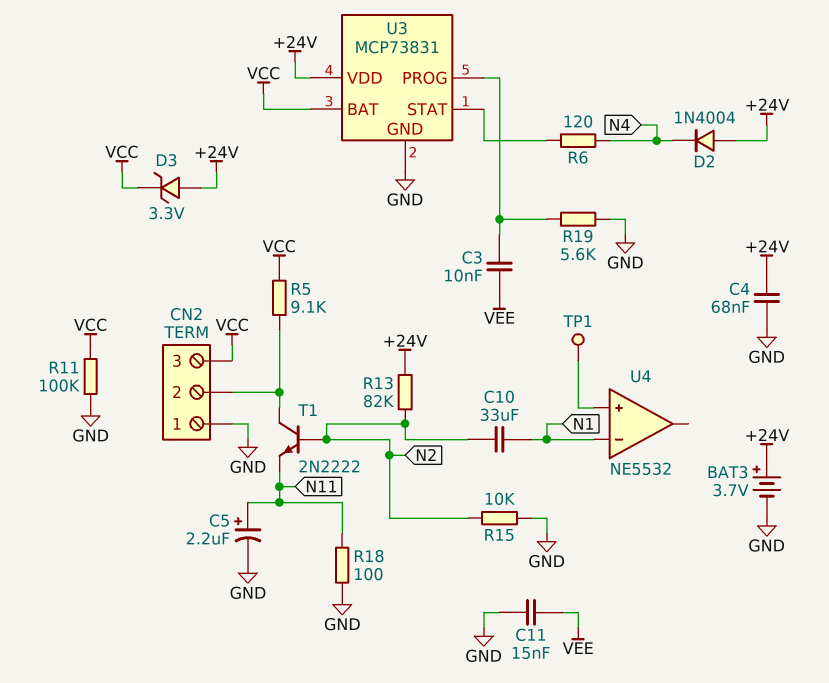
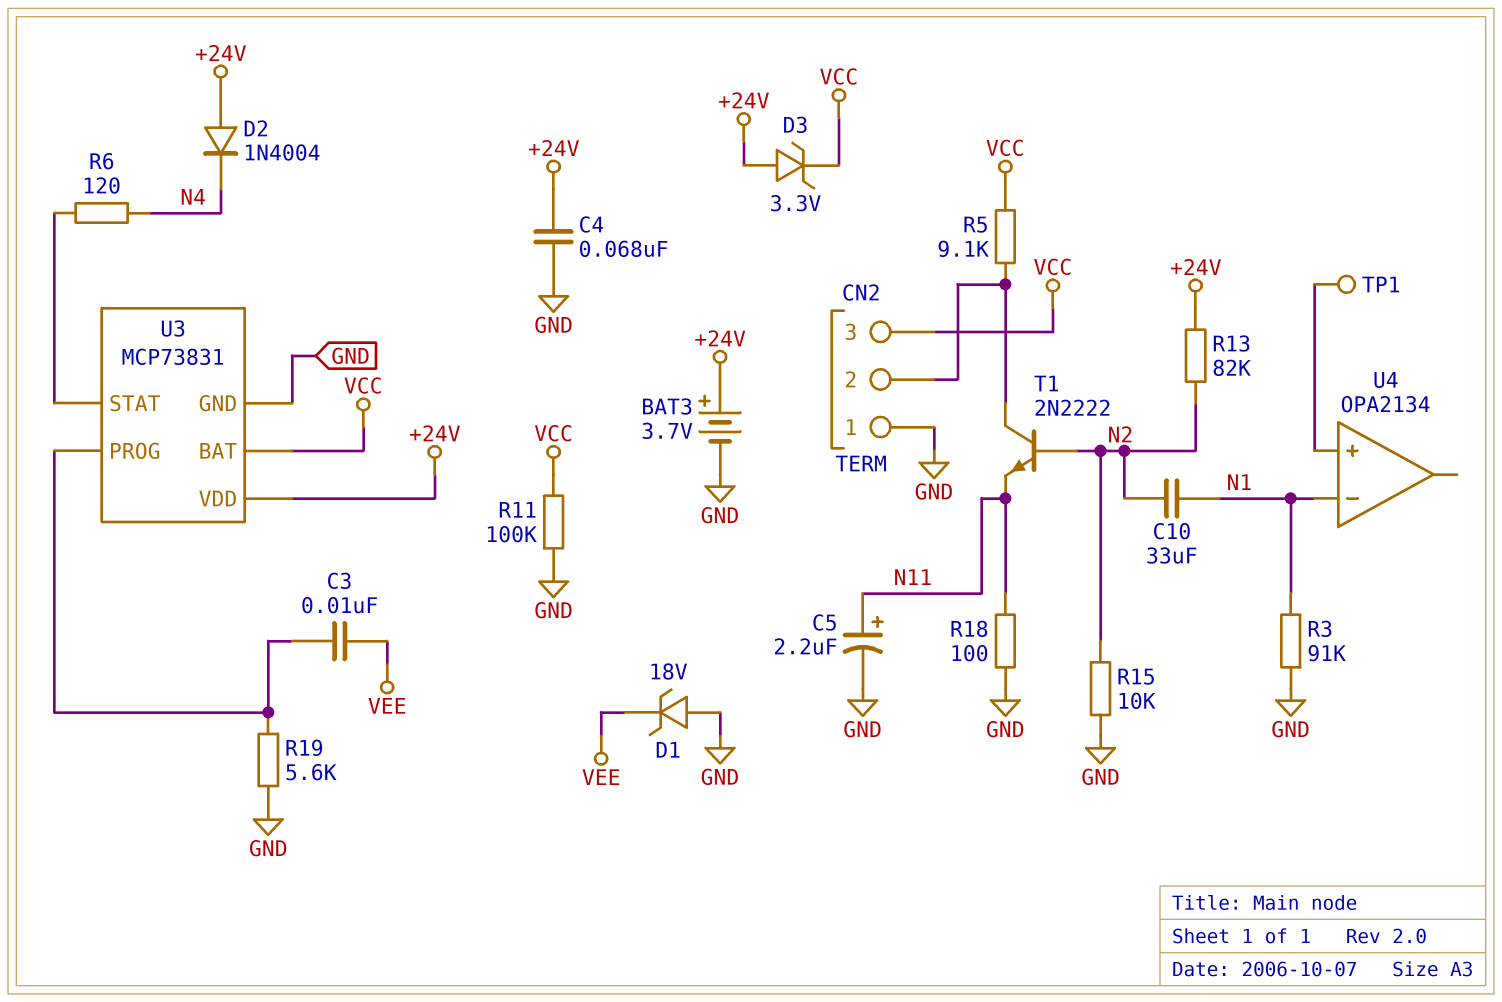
C11: 15nF (GND, VEE) -> none
D1: none -> zener 18V (A GND, K VEE)
R3: none -> 91k (GND, N1)
U4: NE5532 -> OPA2134

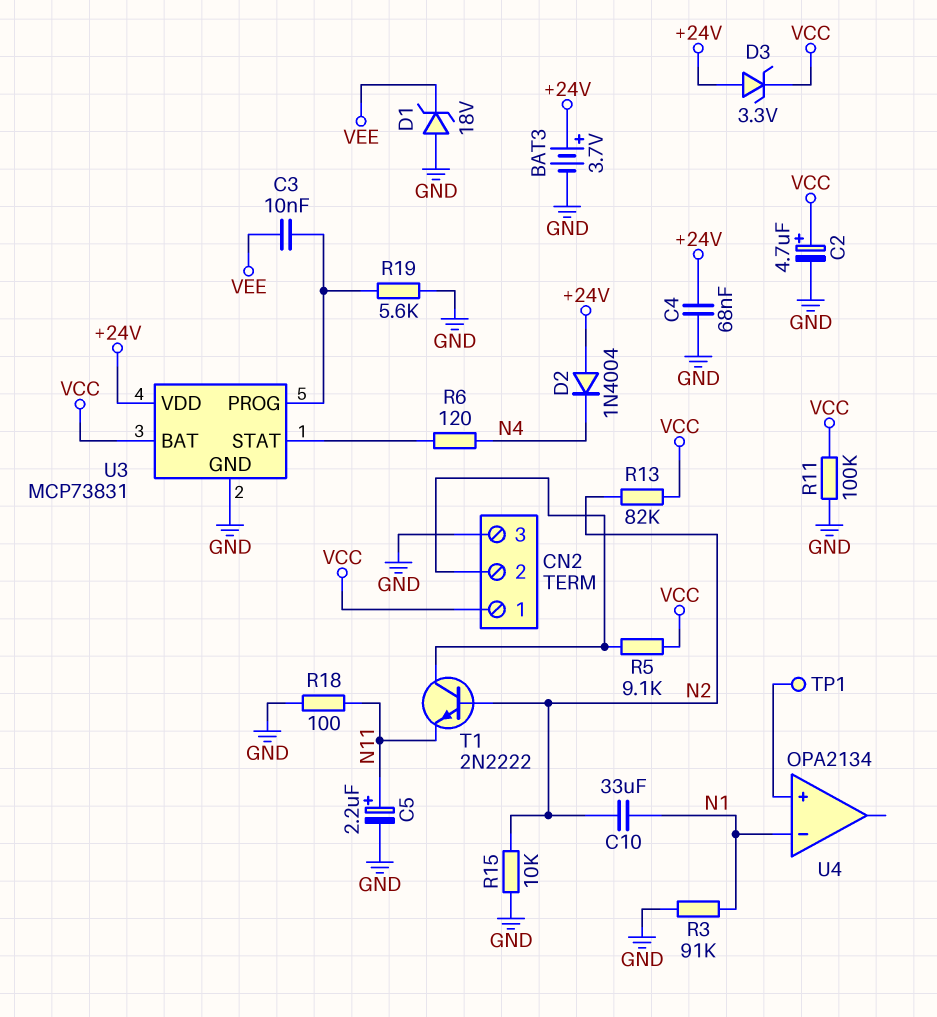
C2: none -> 4.7uF (plus VCC, minus GND)
CN2 pin 1: GND -> VCC
CN2 pin 3: VCC -> GND
R13: 82k (+24V, N2) -> 82k (N2, VCC)

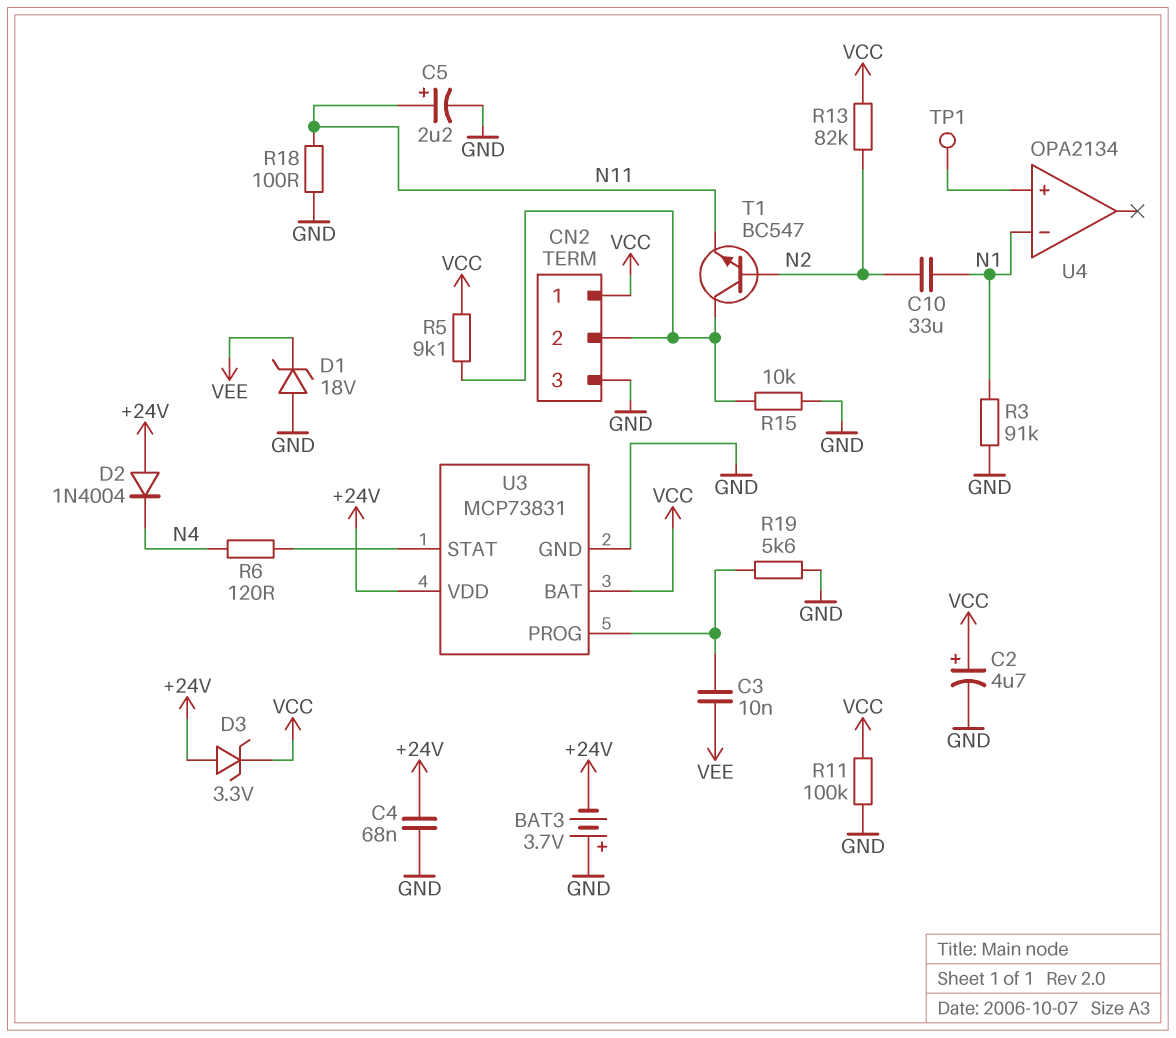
BAT3: 3.7V (plus +24V, minus GND) -> 3.7V (plus GND, minus +24V)
R15: 10k (GND, N2) -> 10k (CN2/2, GND)
T1: NPN 2N2222 (B N2, C CN2/2, E N11) -> NPN BC547 (B N2, C CN2/2, E N11)

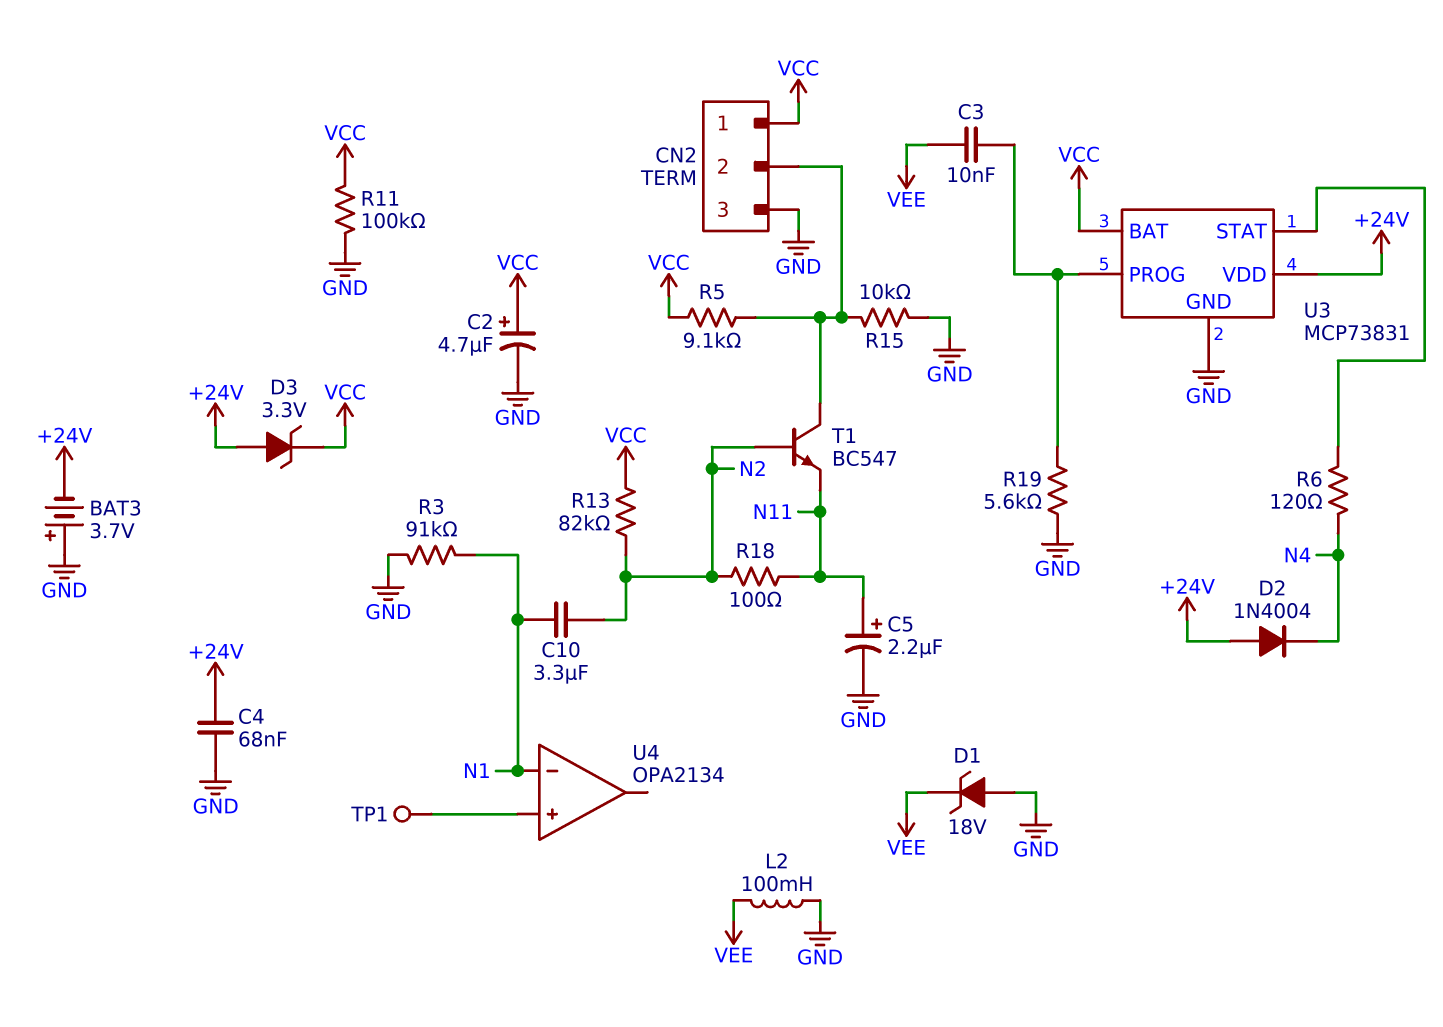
C10: 33uF (N1, N2) -> 3.3uF (N1, N2)
L2: none -> 100mH (GND, VEE)
R18: 100 (GND, N11) -> 100 (N2, N11)

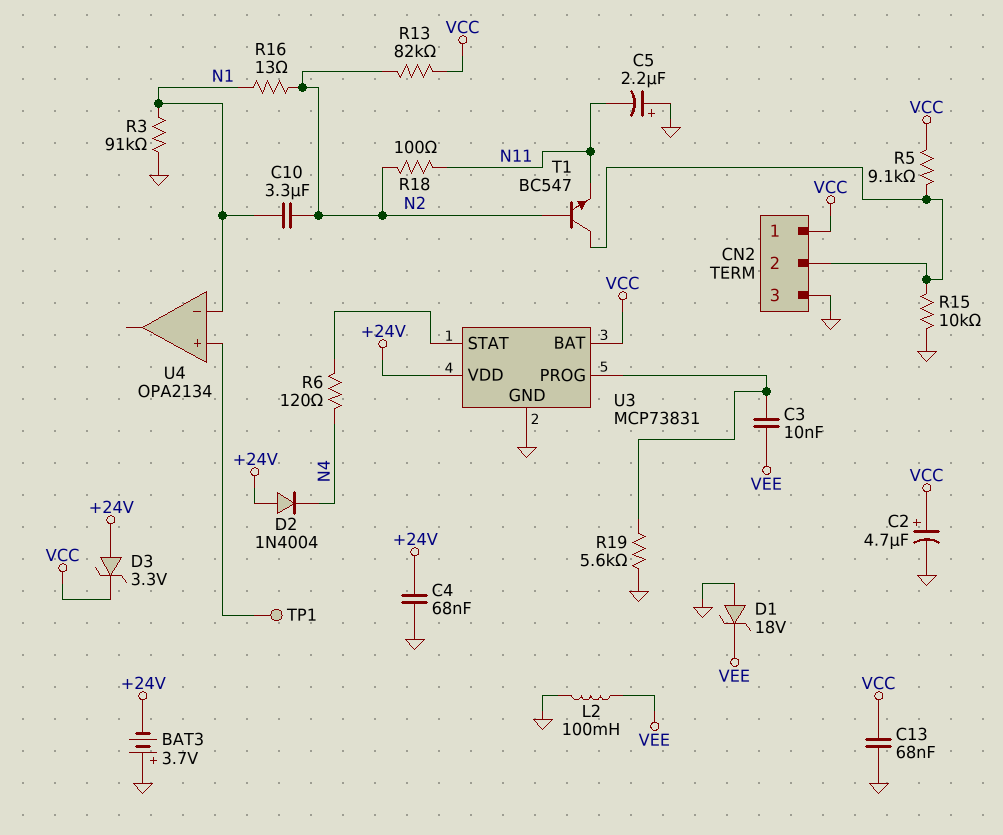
C5: 2.2uF (plus N11, minus GND) -> 2.2uF (plus GND, minus N11)
C13: none -> 68nF (GND, VCC)
R11: 100k (GND, VCC) -> none
R16: none -> 13 (N1, N2)

